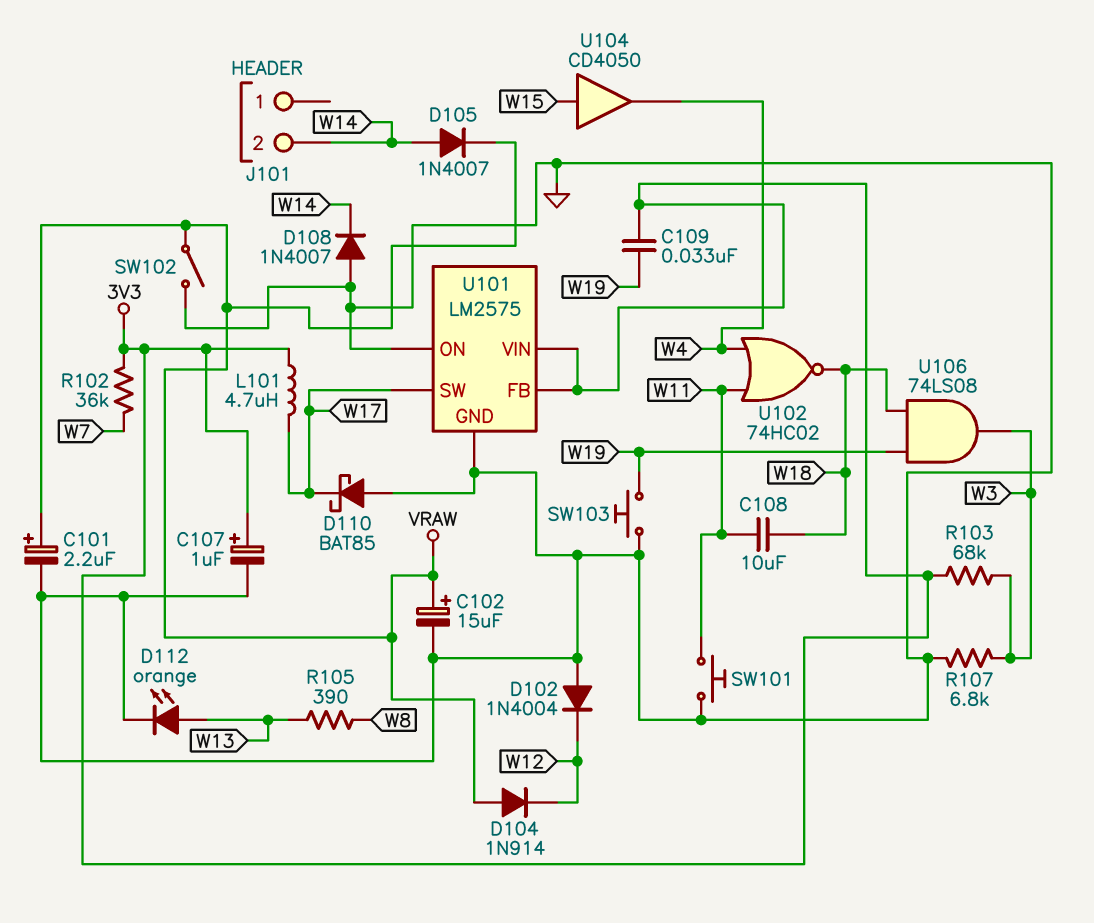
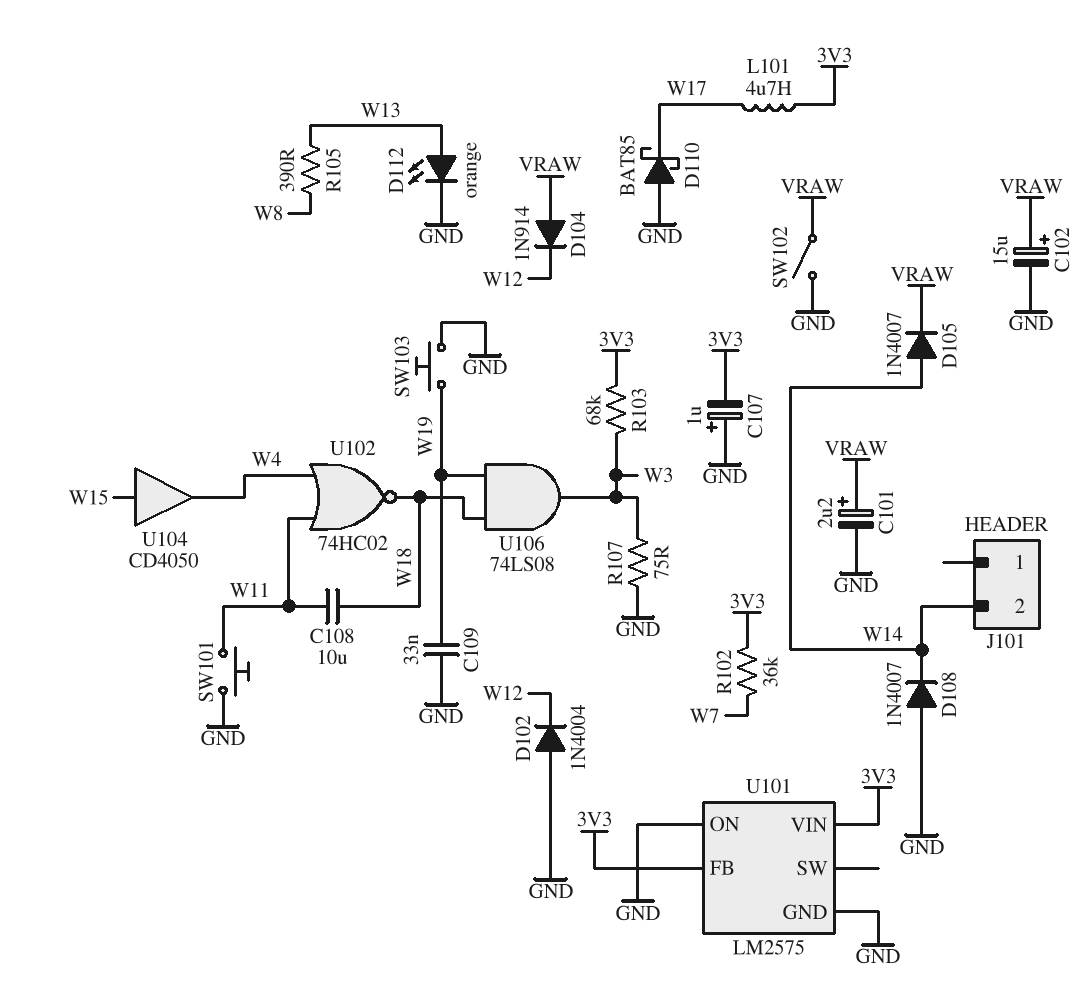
C107: 1uF (plus 3V3, minus GND) -> 1uF (plus GND, minus 3V3)
C109: 33nF (3V3, W19) -> 33nF (GND, W19)
R107: 6.8k (GND, W3) -> 75 (GND, W3)
U101 pin SW: W17 -> none

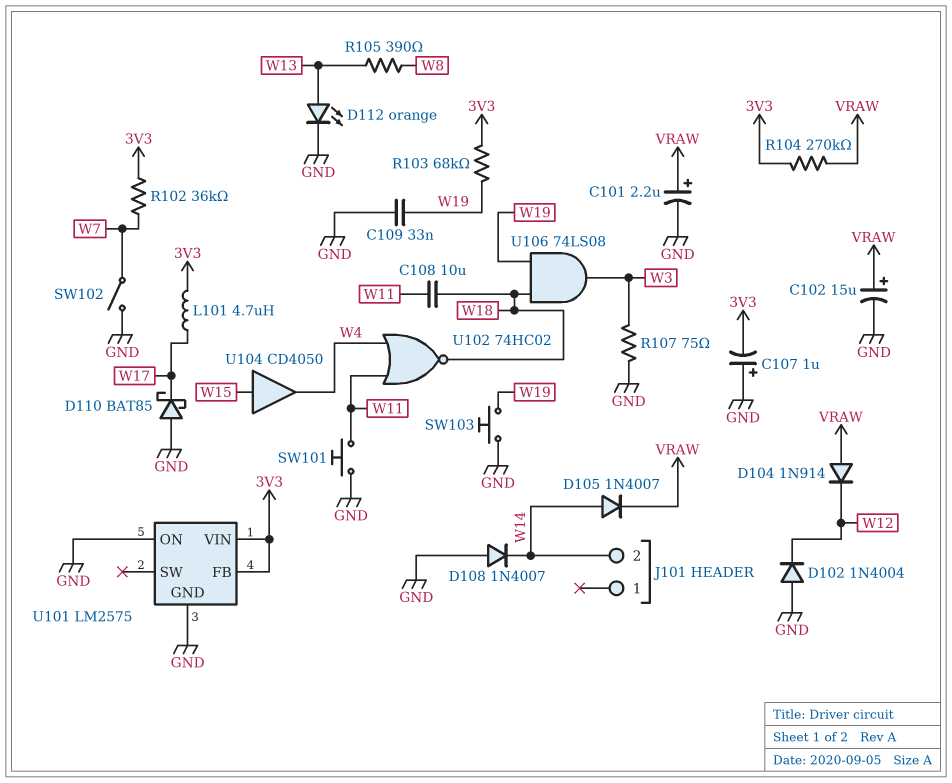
R103: 68k (3V3, W3) -> 68k (3V3, W19)
R104: none -> 270k (3V3, VRAW)
SW102: switch (GND, VRAW) -> switch (GND, W7)

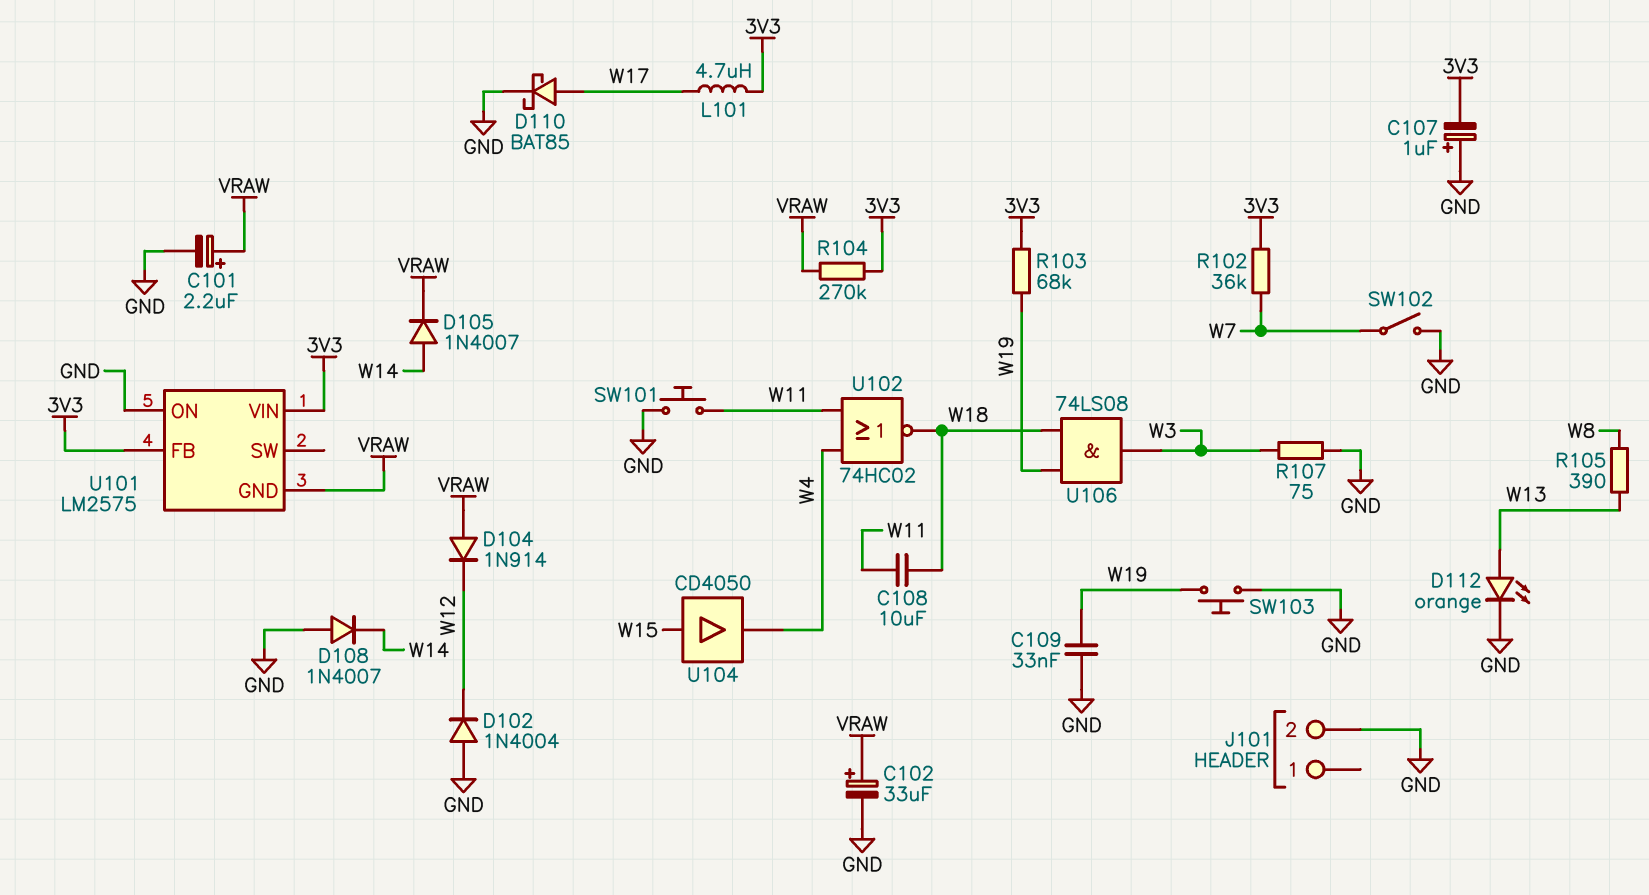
C102: 15uF (plus VRAW, minus GND) -> 33uF (plus VRAW, minus GND)
D110: schottky BAT85 (A GND, K W17) -> schottky BAT85 (A W17, K GND)
J101 pin 2: W14 -> GND
U101 pin GND: GND -> VRAW

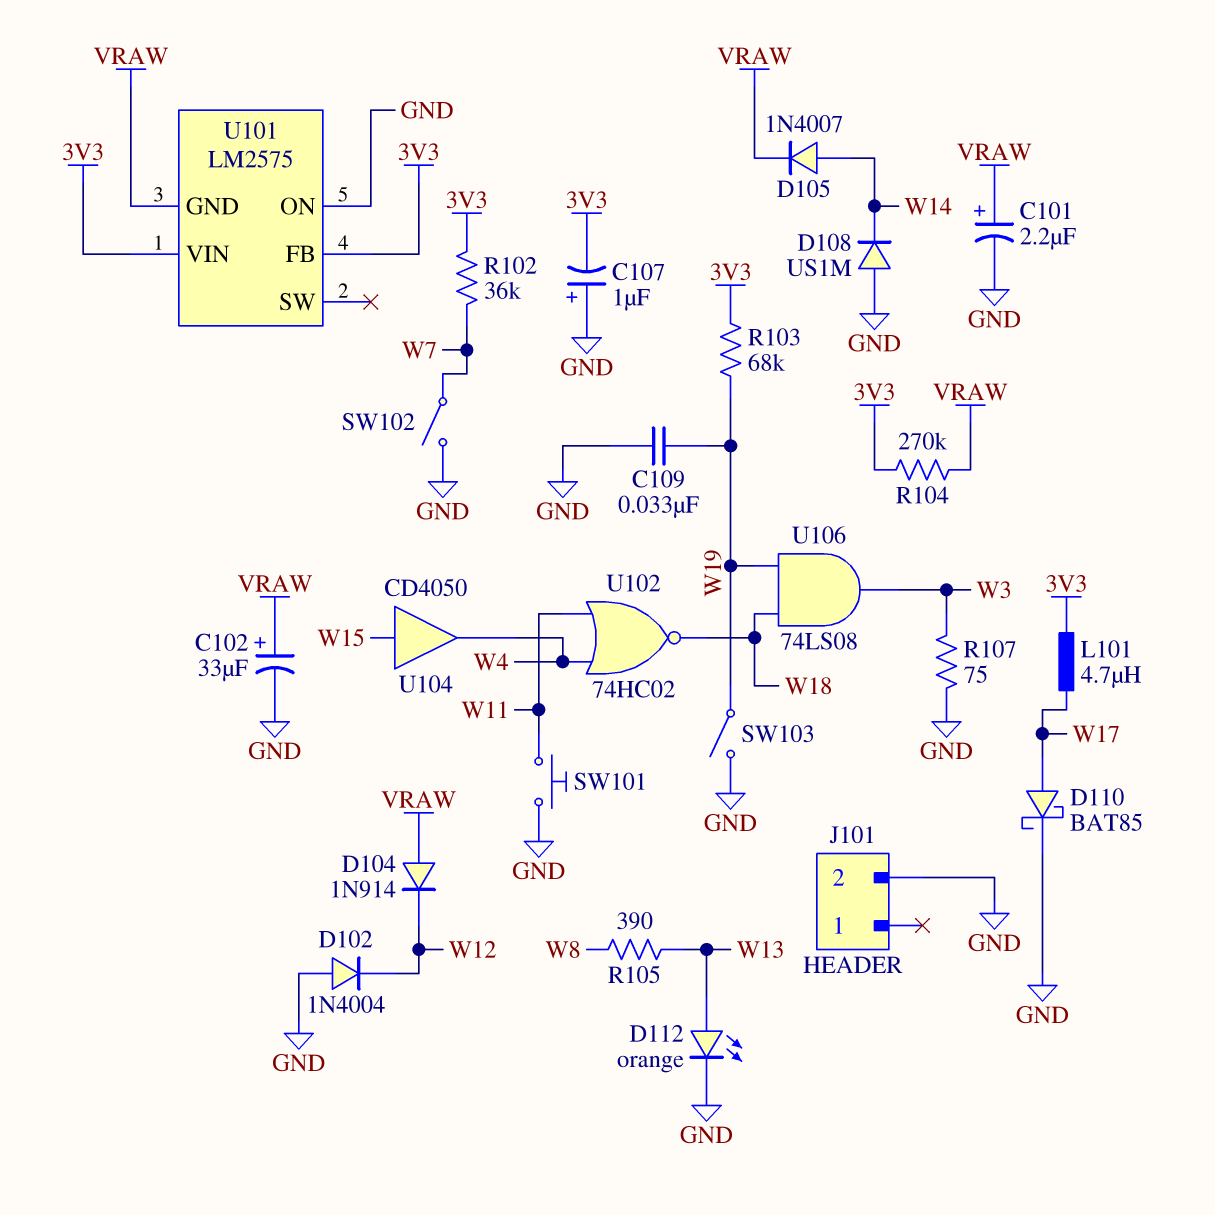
C108: 10uF (W11, W18) -> none
D108: diode 1N4007 (A GND, K W14) -> diode US1M (A GND, K W14)
SW103: button (GND, W19) -> switch (GND, W19)

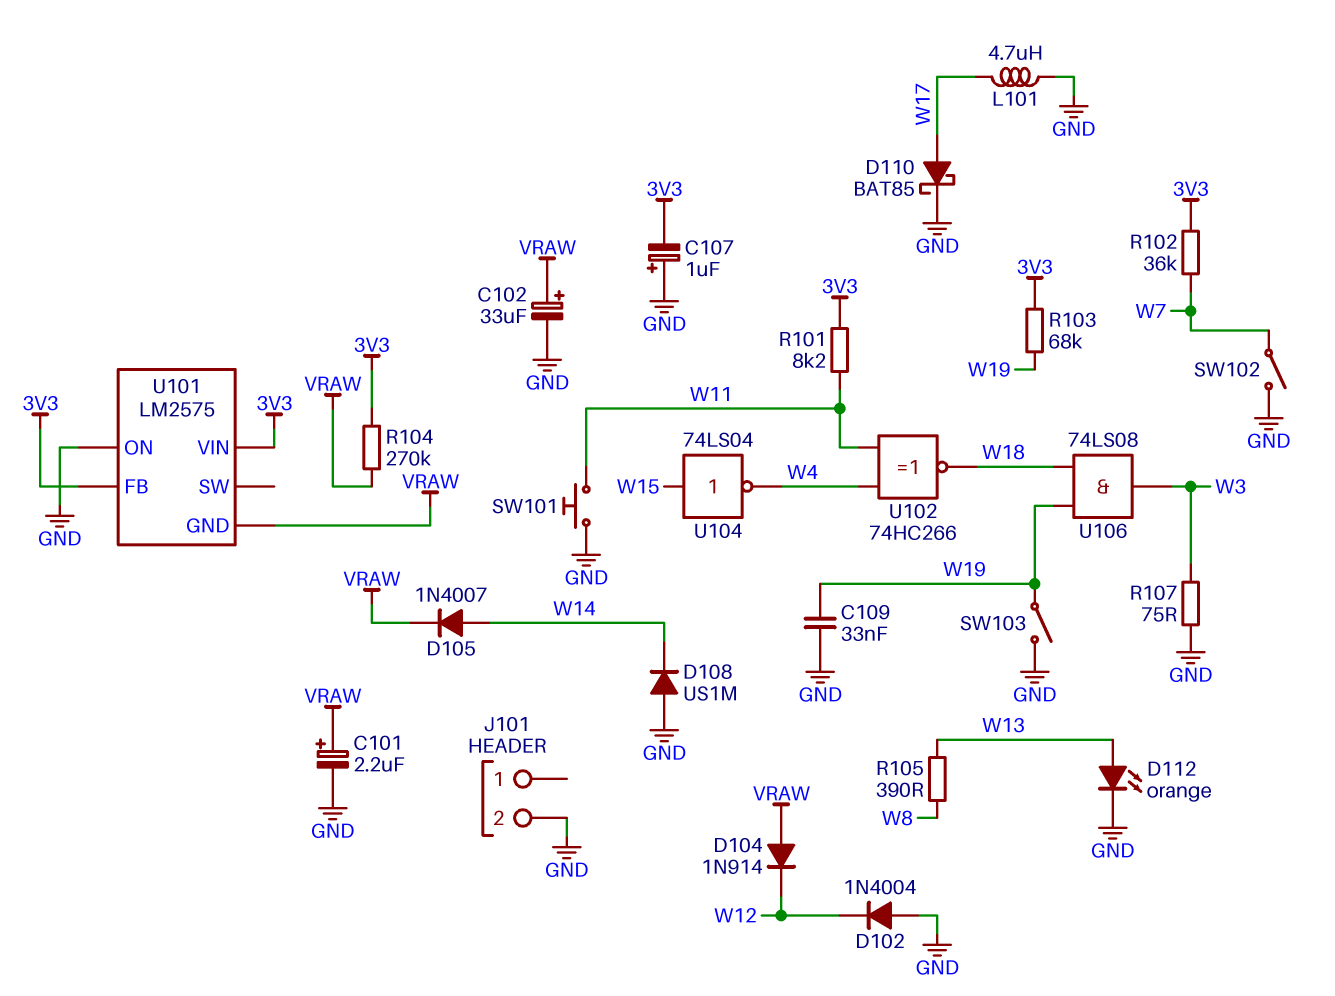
L101: 4.7uH (3V3, W17) -> 4.7uH (GND, W17)
R101: none -> 8.2k (3V3, W11)
U102: NOR 74HC02 (in W4, in W11, out W18) -> XNOR 74HC266 (in W4, in W11, out W18)
U104: buffer CD4050 (in W15, out W4) -> NOT 74LS04 (in W15, out W4)

